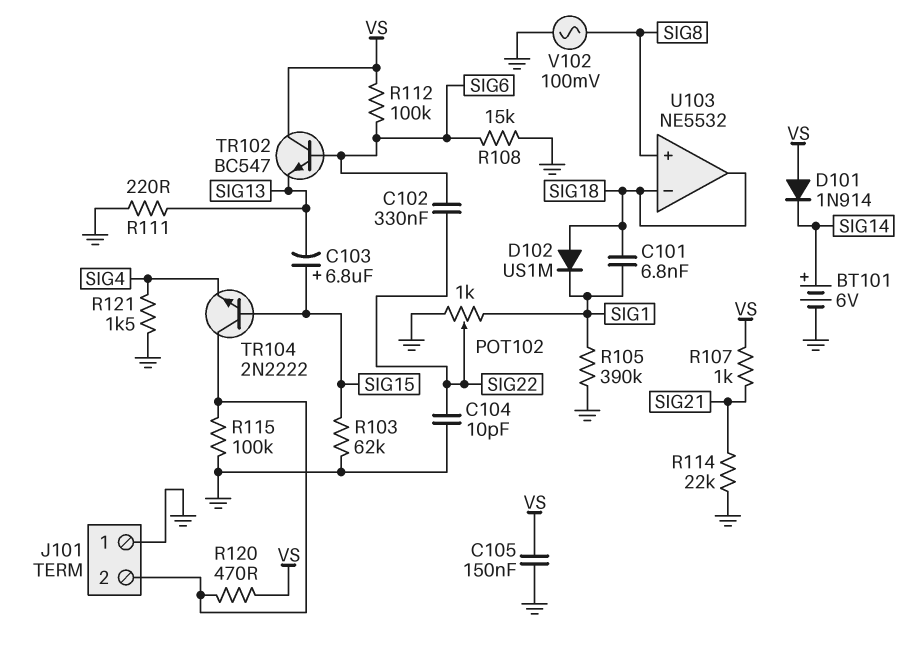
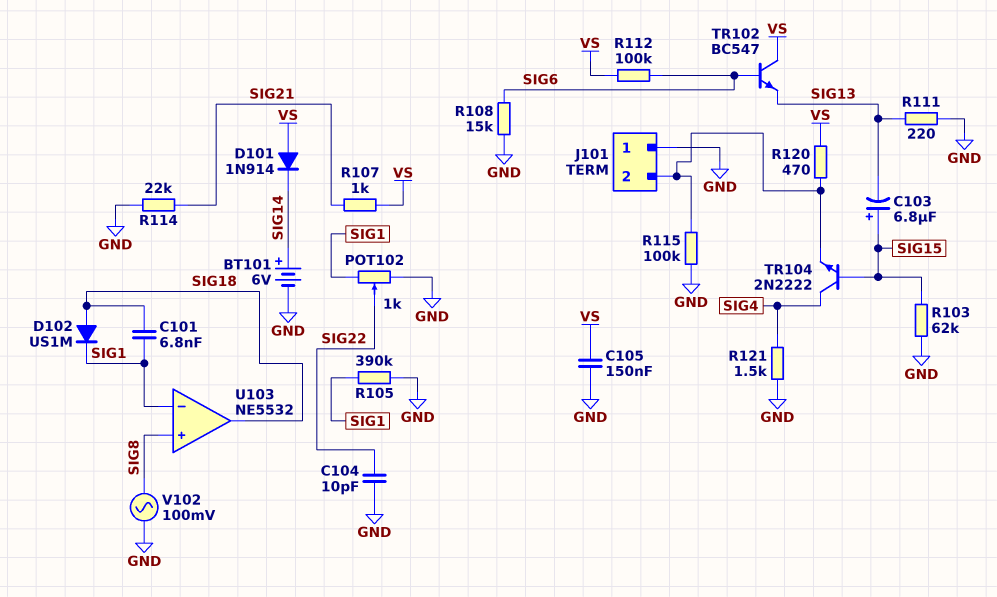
C102: 330nF (SIG6, SIG22) -> none
TR104: NPN 2N2222 (B SIG15, C J101/2, E SIG4) -> NPN 2N2222 (B SIG15, C SIG4, E J101/2)
U103 pin in-: SIG18 -> SIG1

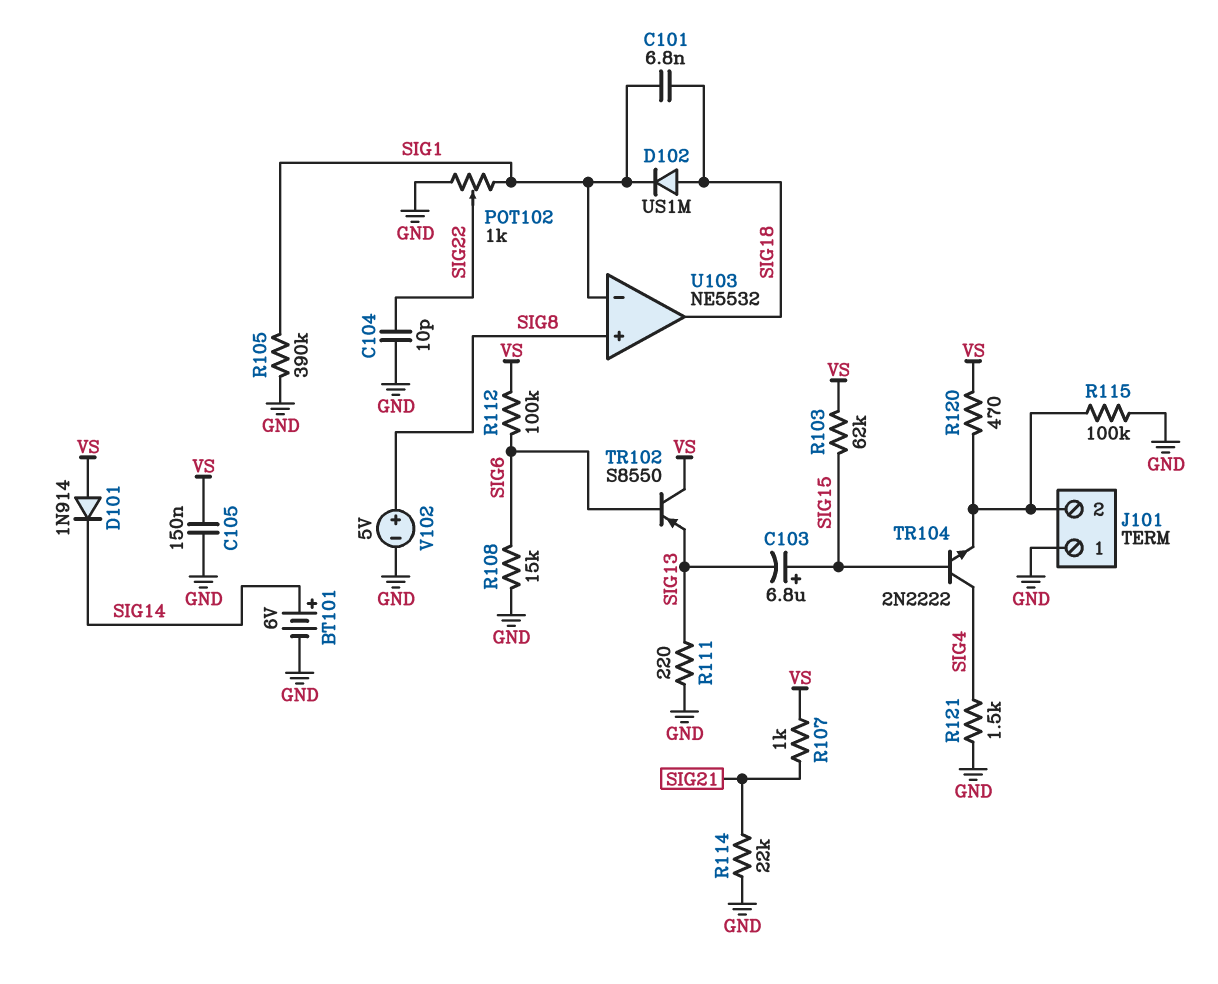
R103: 62k (GND, SIG15) -> 62k (SIG15, VS)
TR102: NPN BC547 (B SIG6, C VS, E SIG13) -> PNP S8550 (B SIG6, C VS, E SIG13)
V102: AC 100mV (GND, SIG8) -> 5V (plus SIG8, minus GND)

